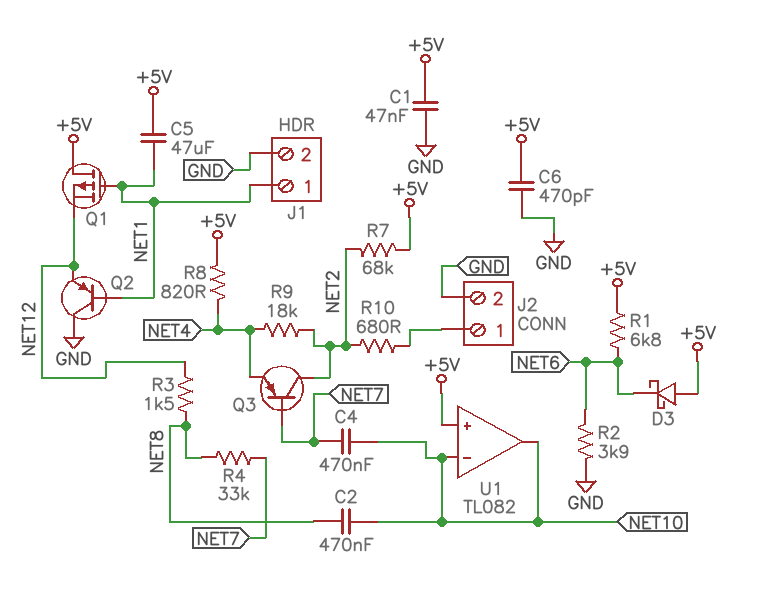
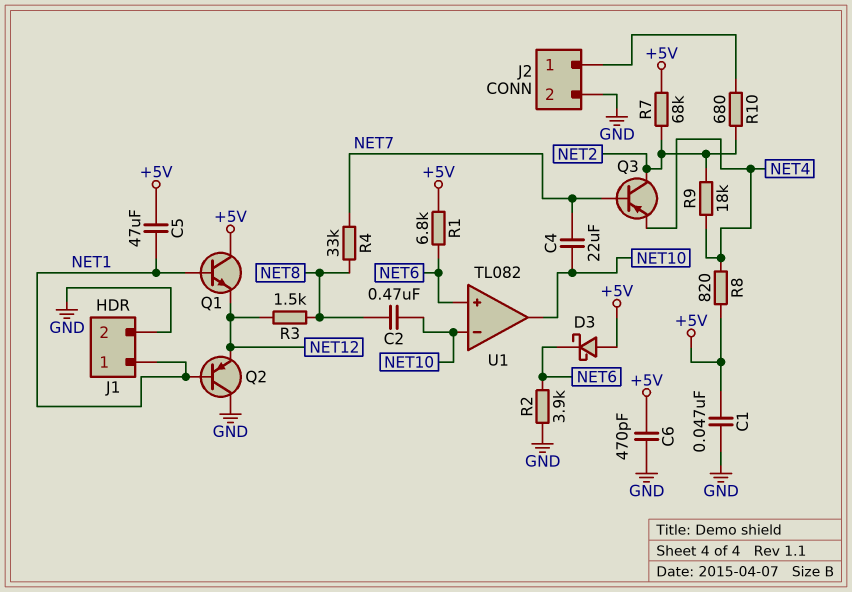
C4: 470nF (NET7, NET10) -> 22uF (NET7, NET10)
Q1: PMOS (G NET1, D +5V, S NET12) -> NPN (B NET1, C +5V, E NET12)
U1 pin in+: +5V -> NET6

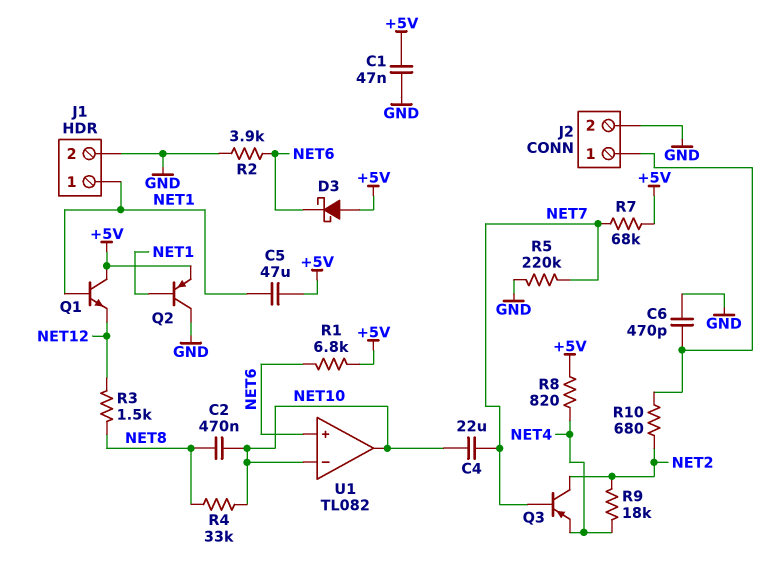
C6: 470pF (+5V, GND) -> 470pF (GND, J2/1)
Q2: PNP (B NET1, C GND, E NET12) -> PNP (B NET1, C GND, E +5V)
R4: 33k (NET7, NET8) -> 33k (NET8, NET10)
R5: none -> 220k (GND, NET7)
R7: 68k (+5V, NET2) -> 68k (+5V, NET7)

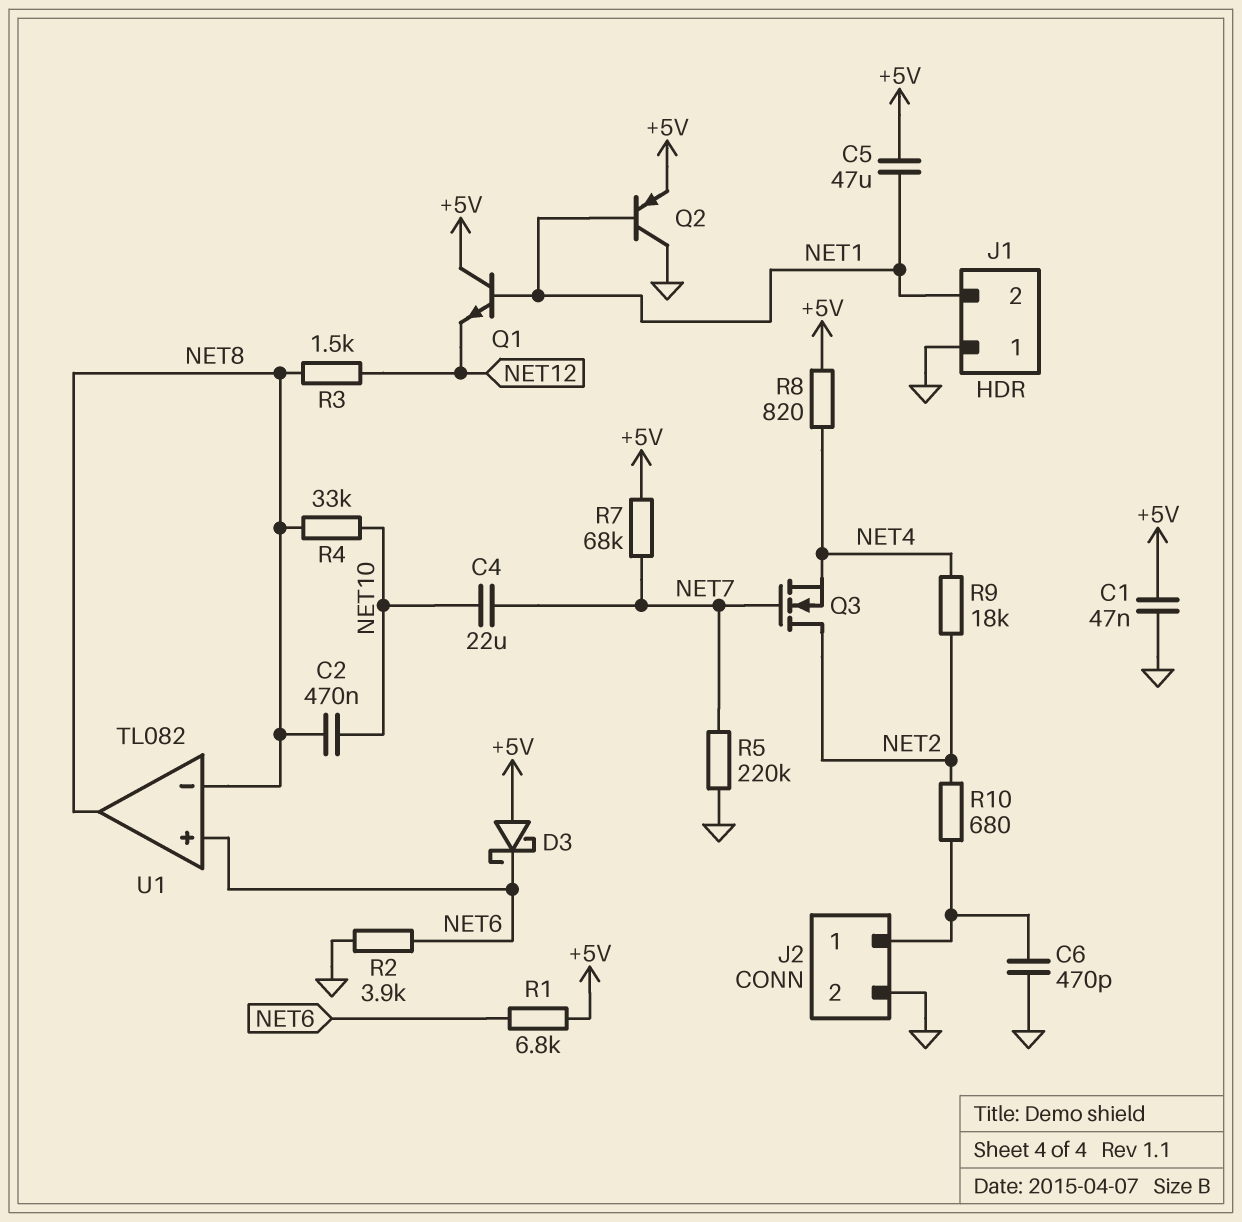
J1 pin 1: NET1 -> GND
J1 pin 2: GND -> NET1
Q3: PNP (B NET7, C NET2, E NET4) -> NMOS (G NET7, D NET2, S NET4)
U1 pin in-: NET10 -> NET8
U1 pin out: NET10 -> NET8

